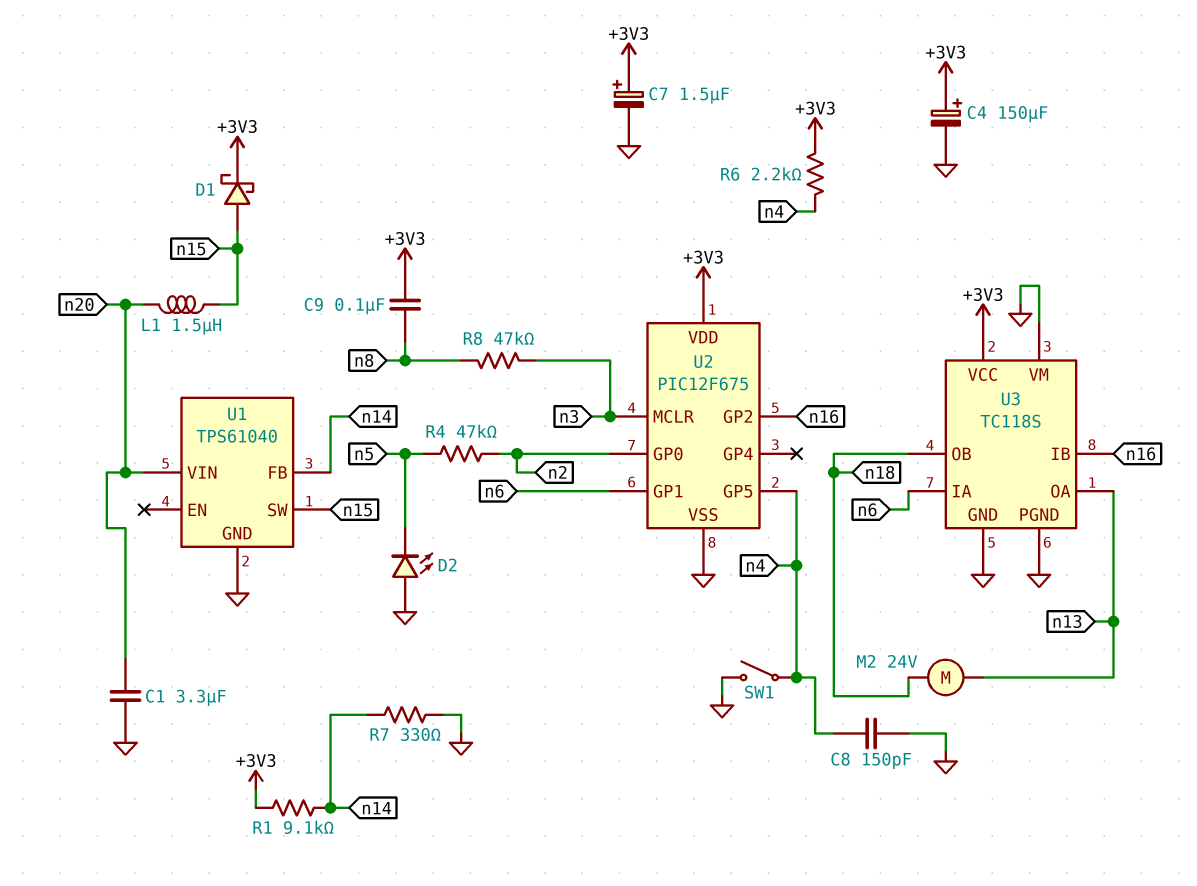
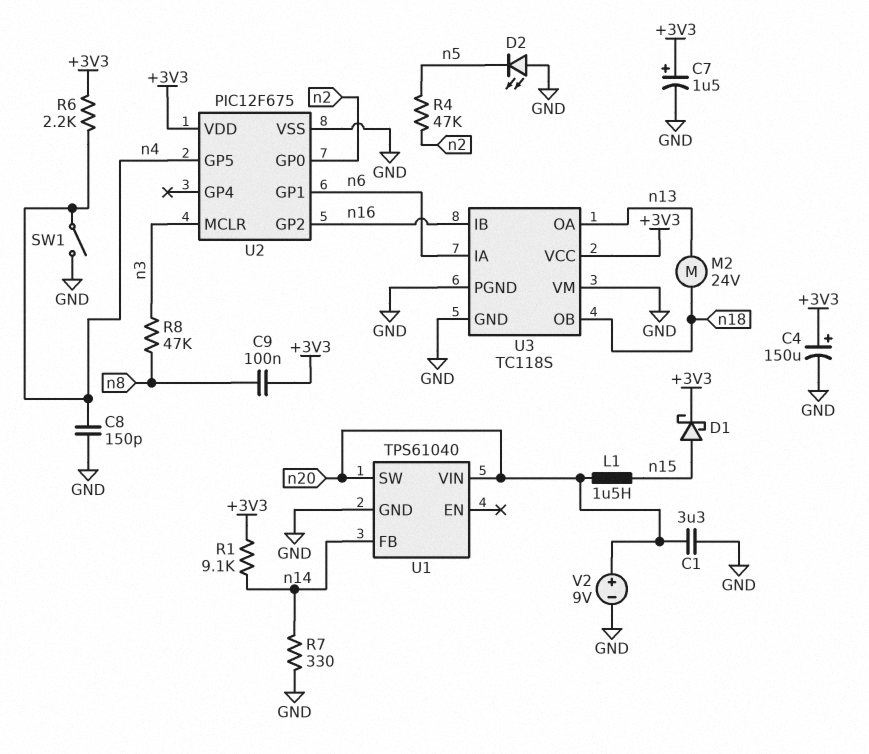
U1 pin SW: n15 -> n20
V2: none -> 9V (plus n20, minus GND)

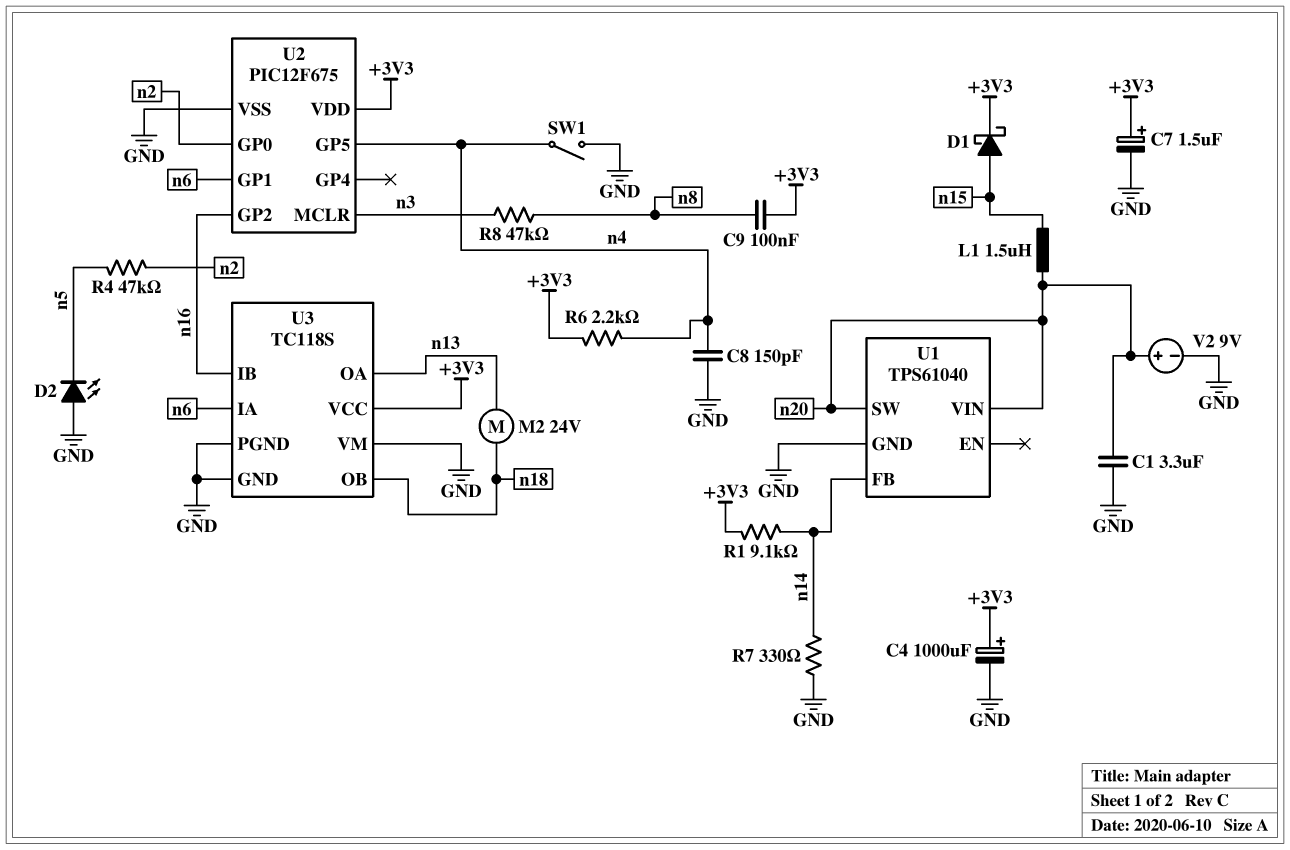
C4: 150uF (plus +3V3, minus GND) -> 1000uF (plus +3V3, minus GND)

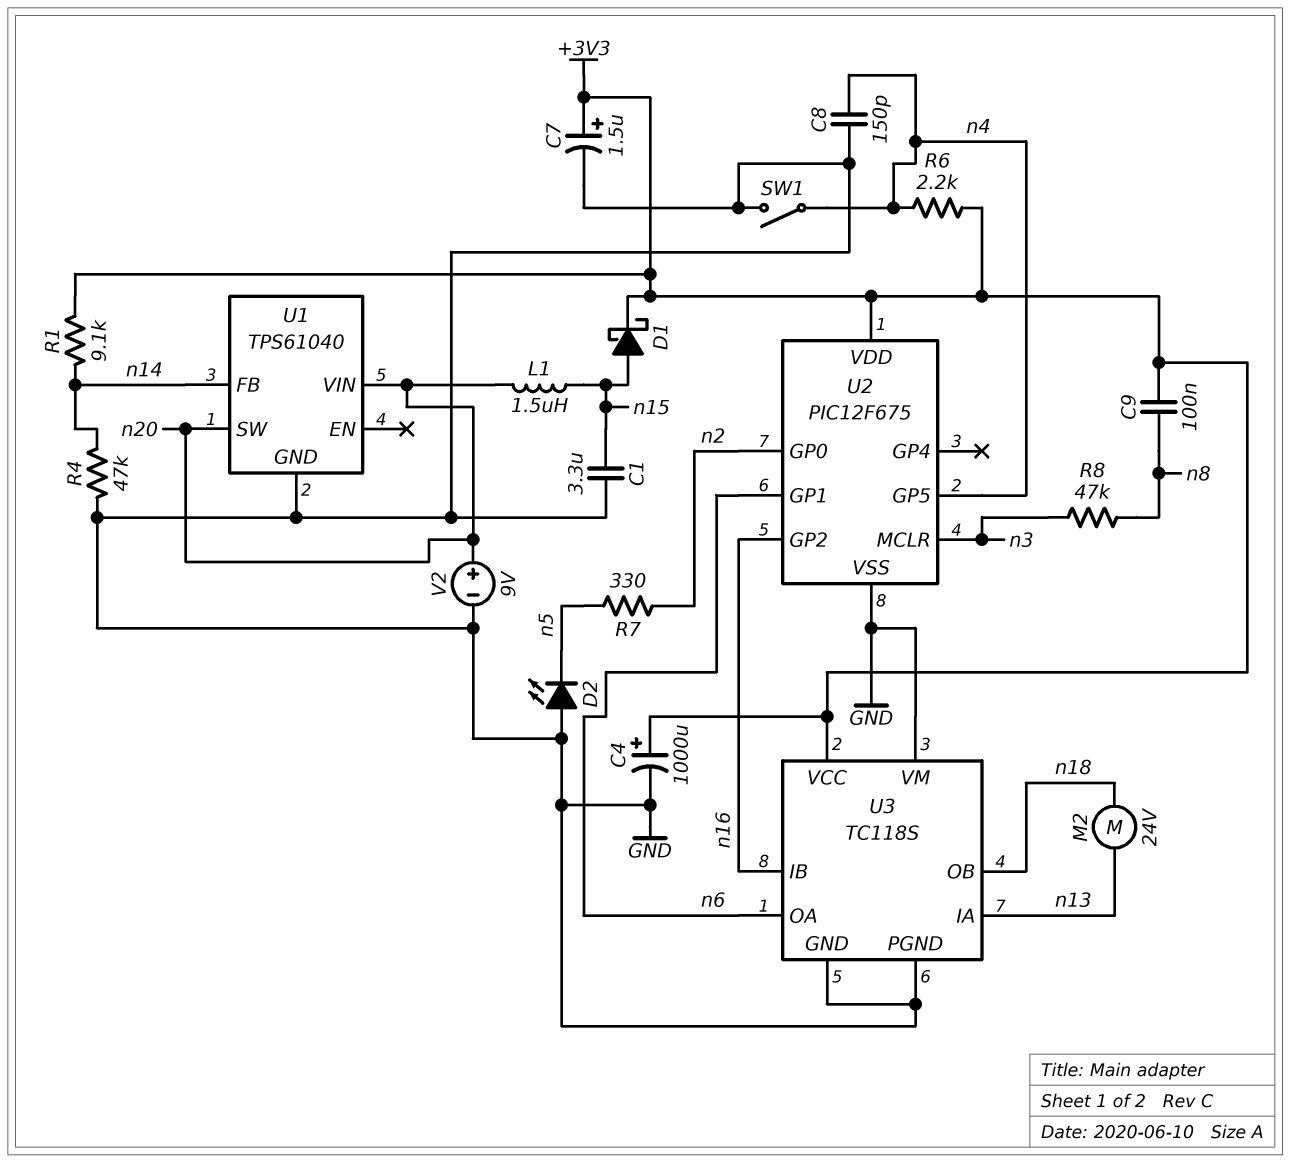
C1: 3.3uF (GND, n20) -> 3.3uF (GND, n15)
R4: 47k (n2, n5) -> 47k (GND, n14)
R7: 330 (GND, n14) -> 330 (n2, n5)
U3 pin IA: n6 -> n13
U3 pin OA: n13 -> n6

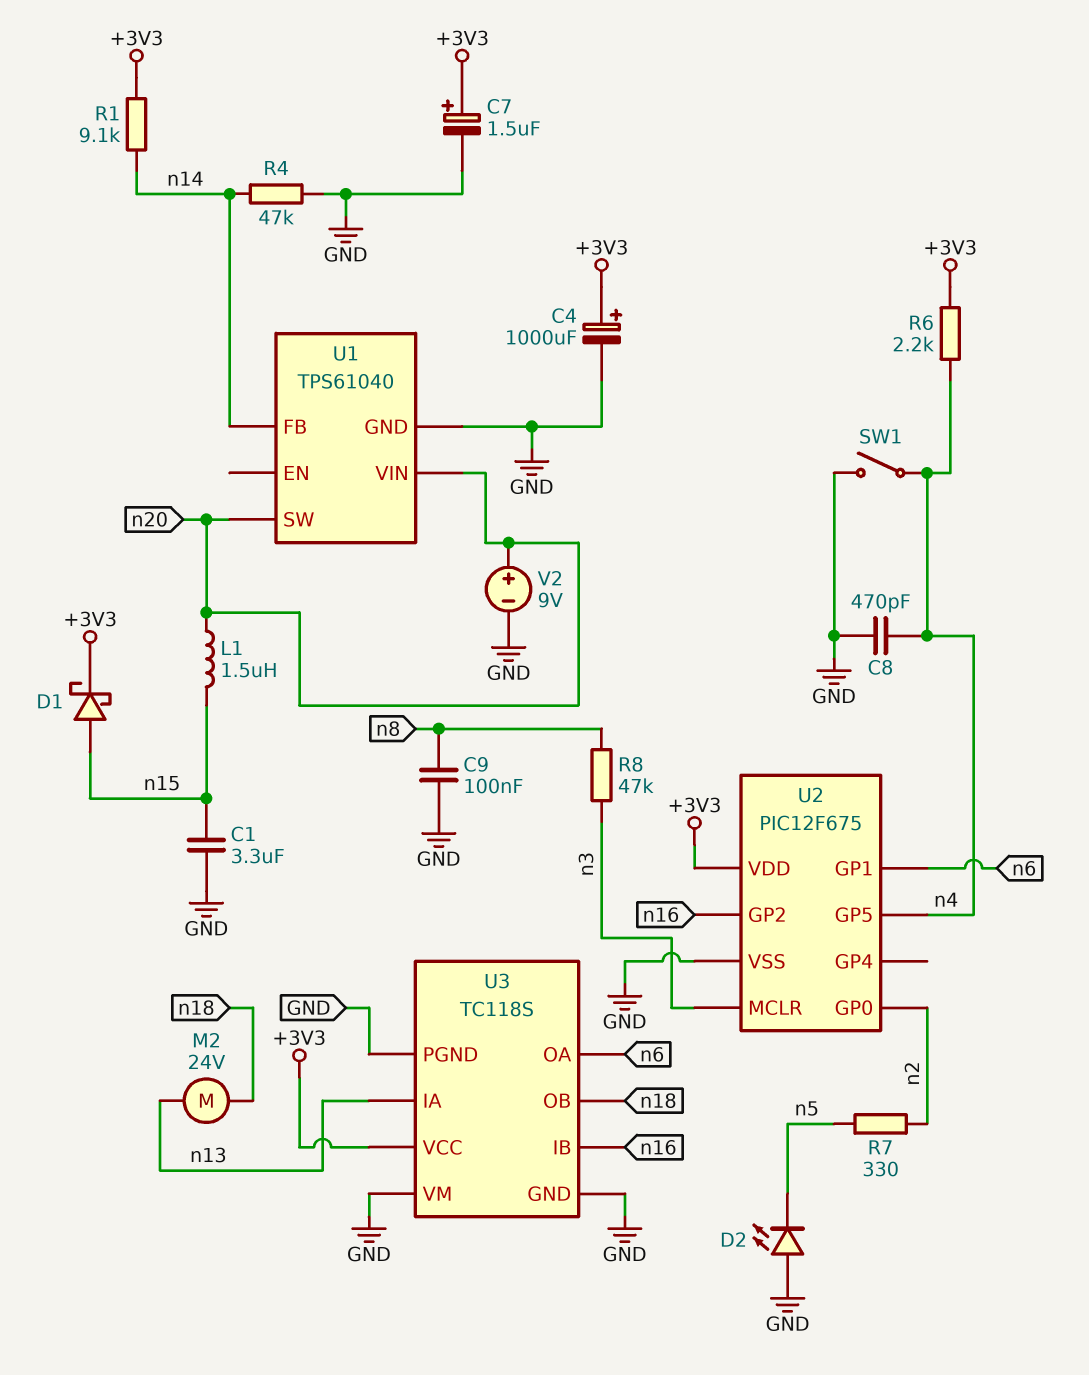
C8: 150pF (GND, n4) -> 470pF (GND, n4)
C9: 100nF (+3V3, n8) -> 100nF (GND, n8)

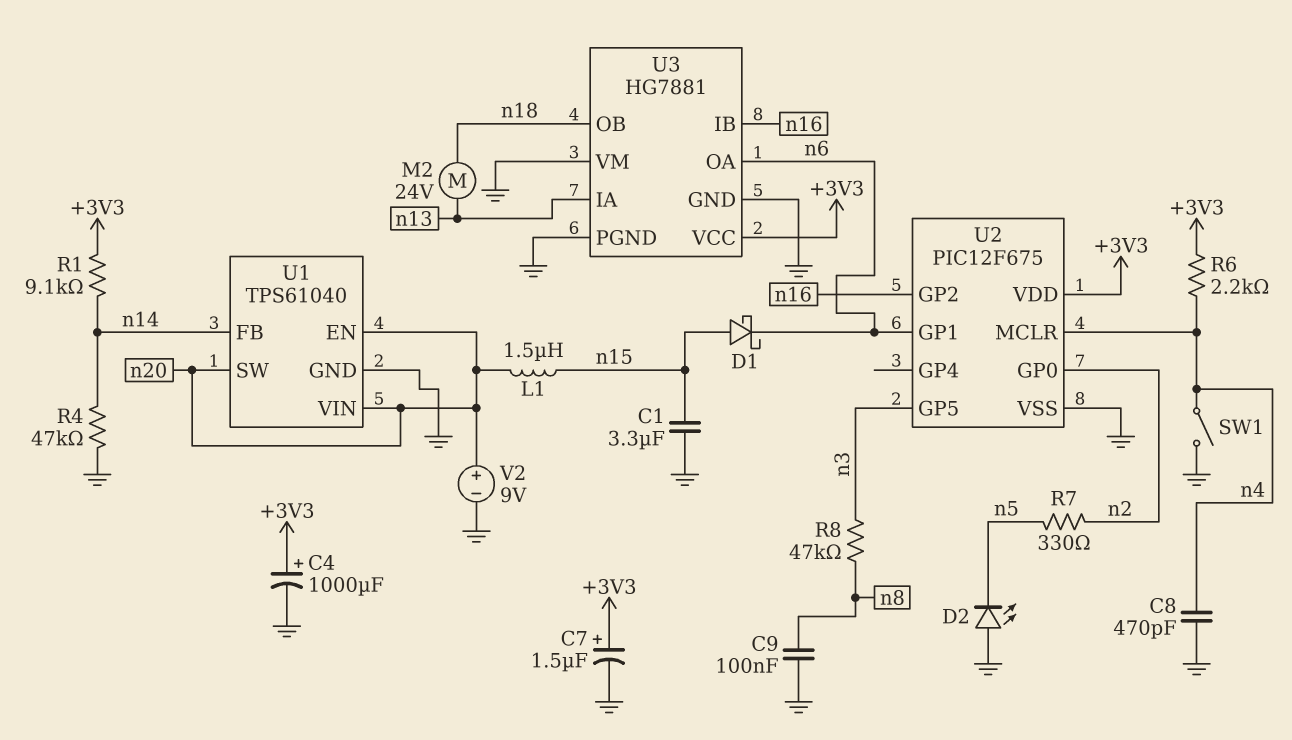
D1: schottky (A n15, K +3V3) -> schottky (A n15, K n6)
U1 pin EN: none -> n20
U2 pin GP5: n4 -> n3
U2 pin MCLR: n3 -> n4
U3: TC118S -> HG7881

